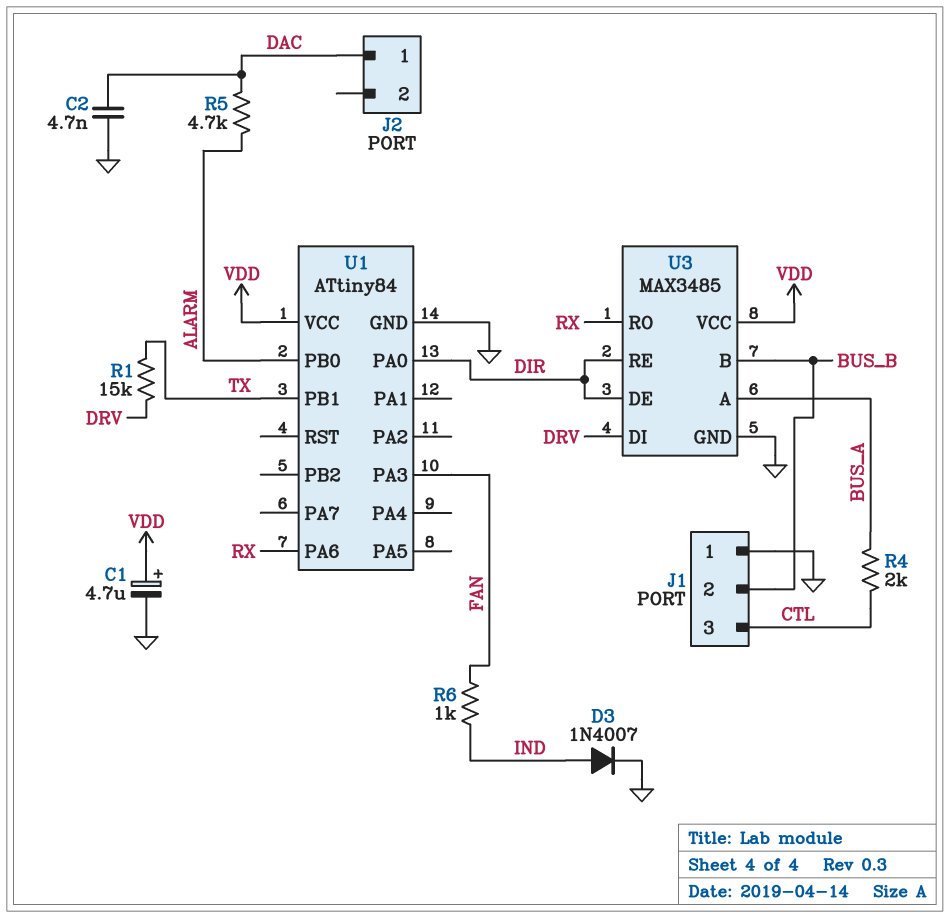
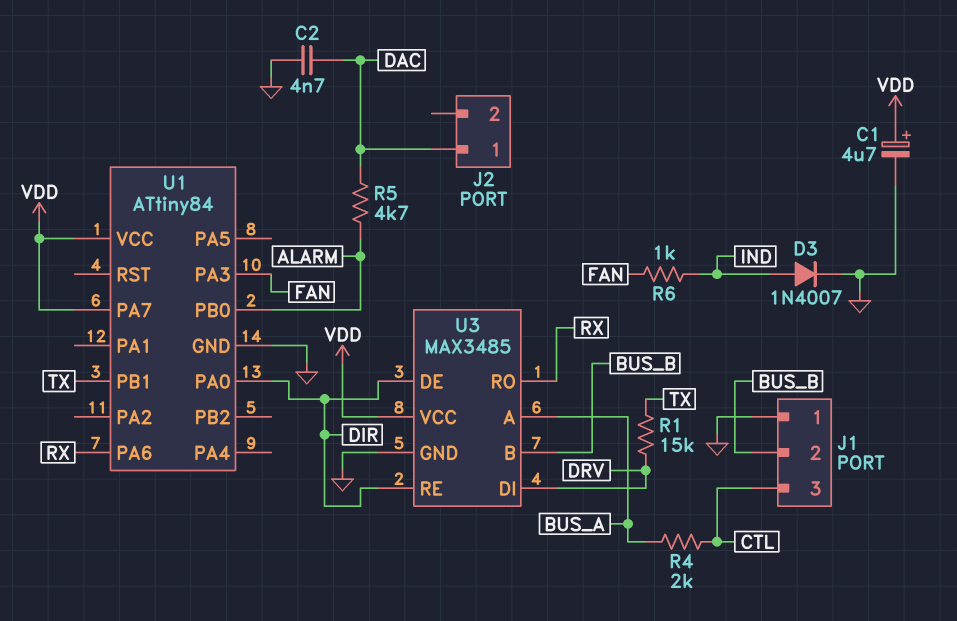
U1 pin PA7: none -> VDD

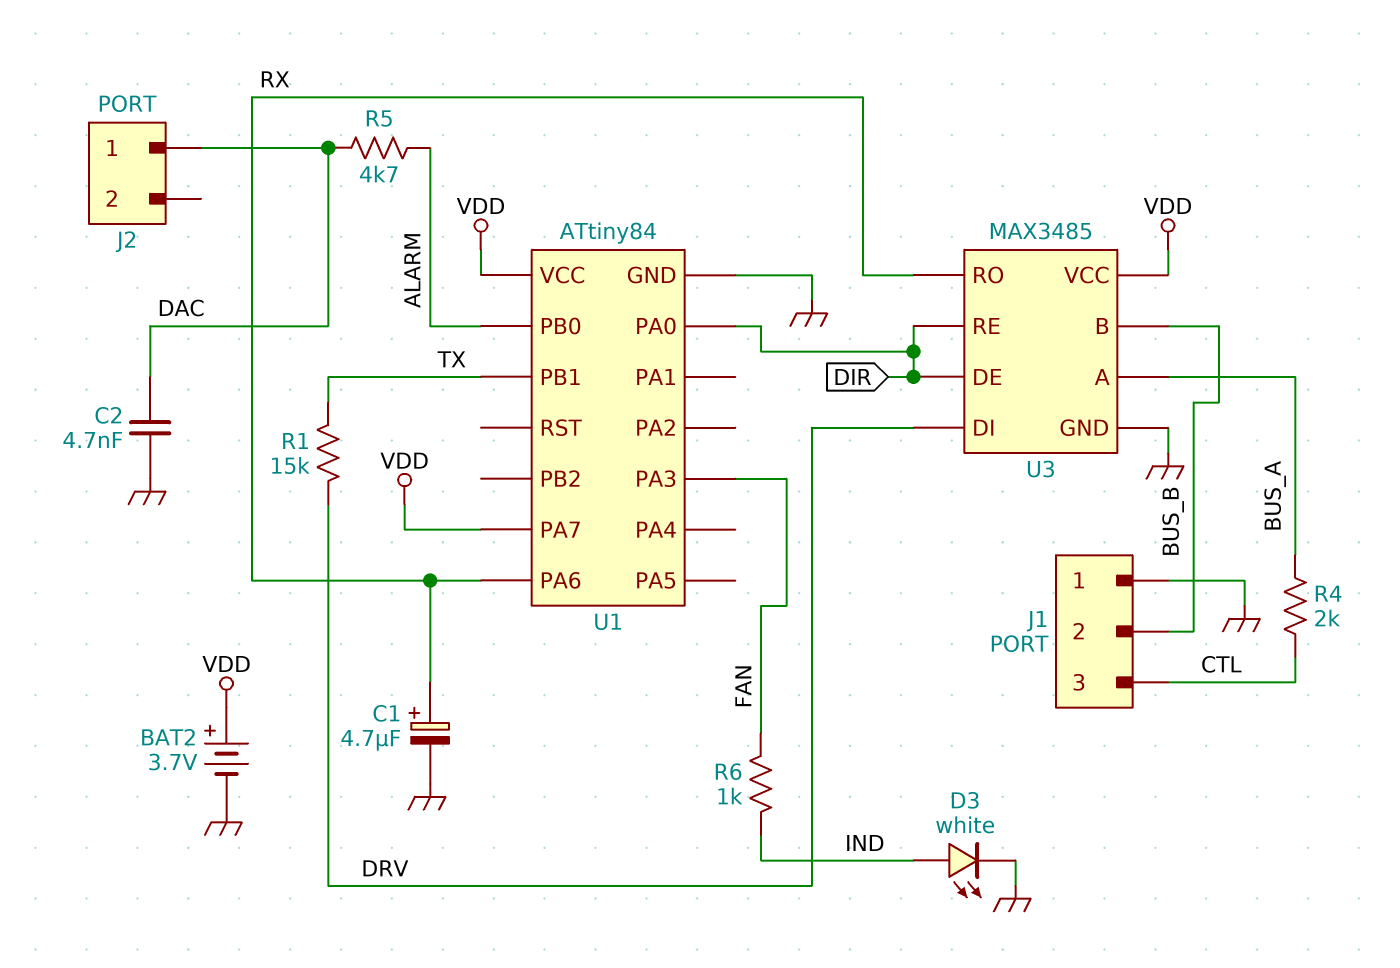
BAT2: none -> 3.7V (plus VDD, minus GND)
C1: 4.7uF (plus VDD, minus GND) -> 4.7uF (plus RX, minus GND)
D3: diode 1N4007 (A IND, K GND) -> LED white (A IND, K GND)

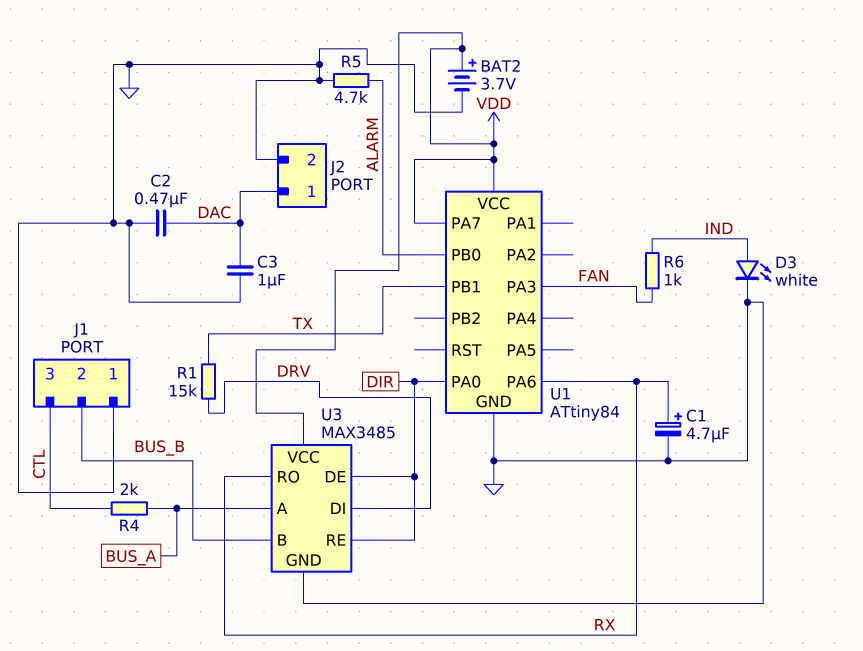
C2: 4.7nF (DAC, GND) -> 470nF (DAC, GND)
C3: none -> 1uF (DAC, GND)
J2 pin 2: none -> GND
R5: 4.7k (ALARM, DAC) -> 4.7k (ALARM, GND)

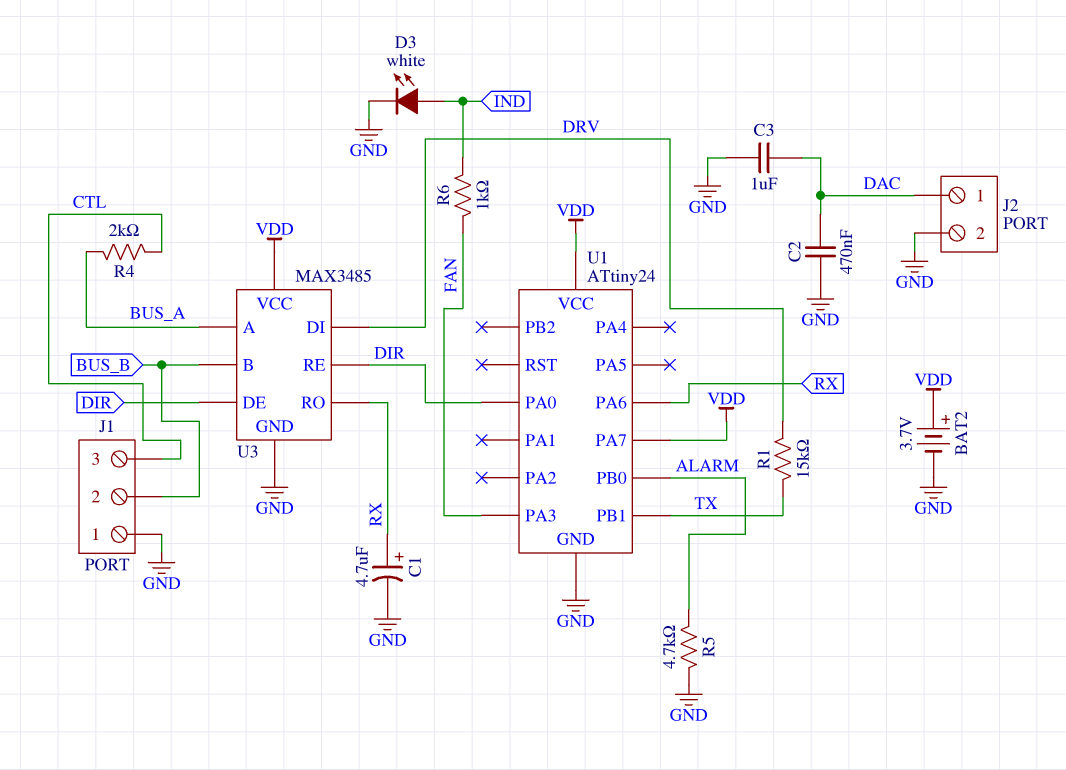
U1: ATtiny84 -> ATtiny24

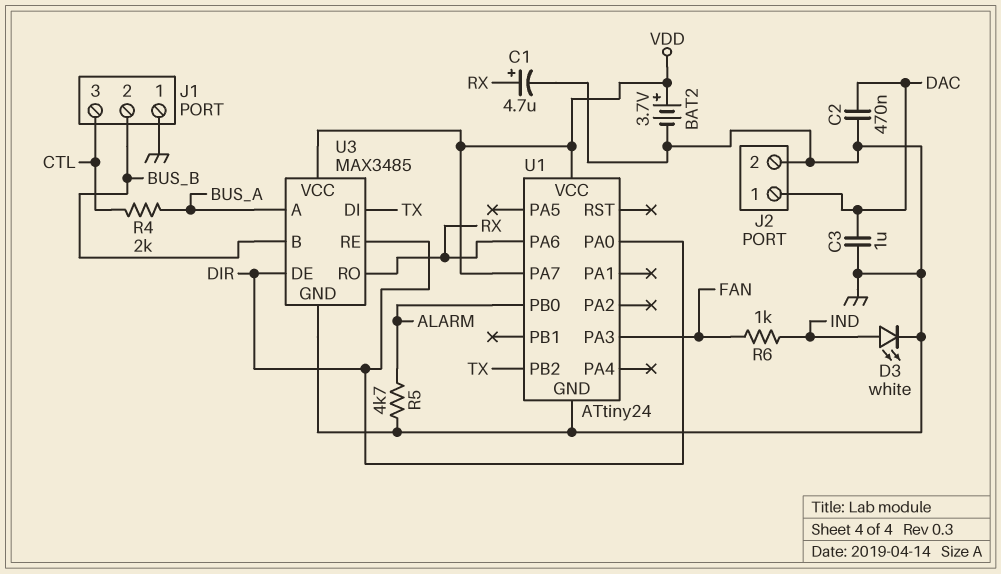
R1: 15k (DRV, TX) -> none
U1 pin PB1: TX -> none
U1 pin PB2: none -> TX
U3 pin DI: DRV -> TX

